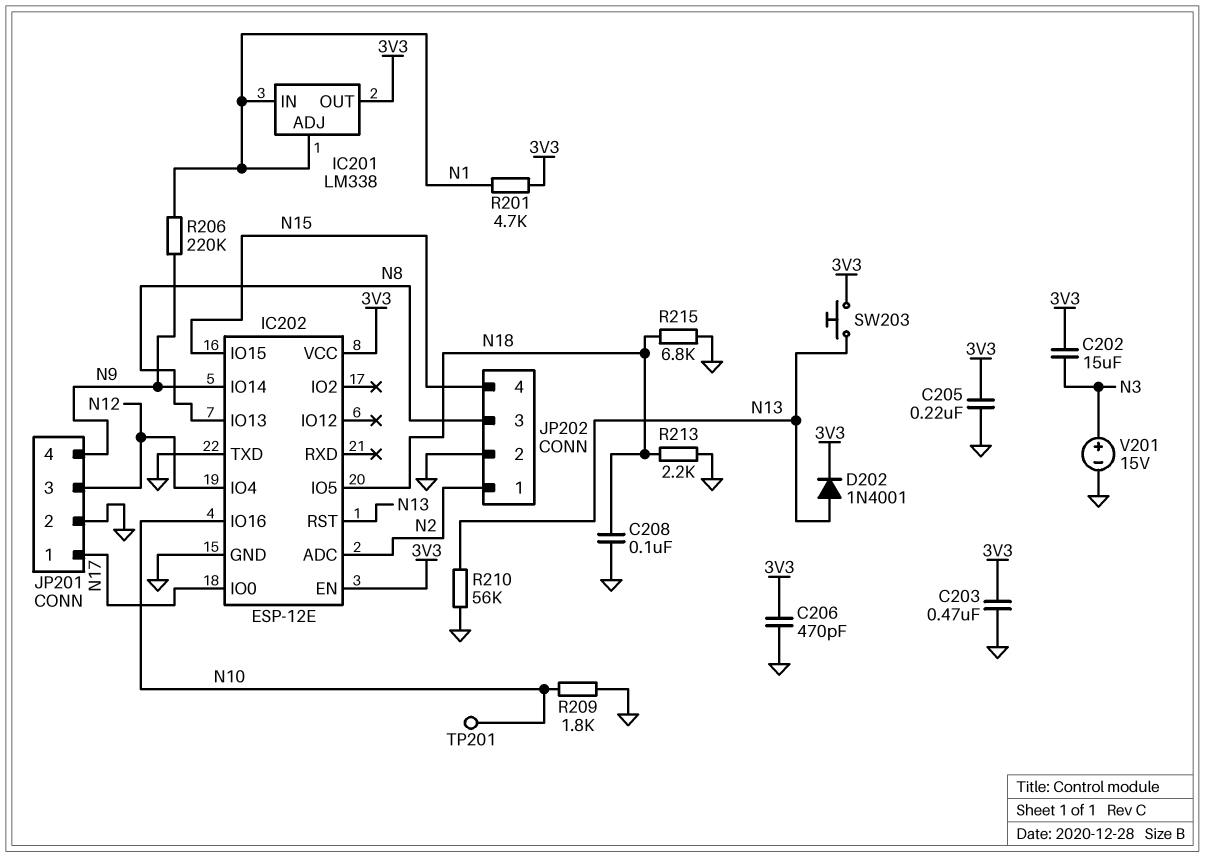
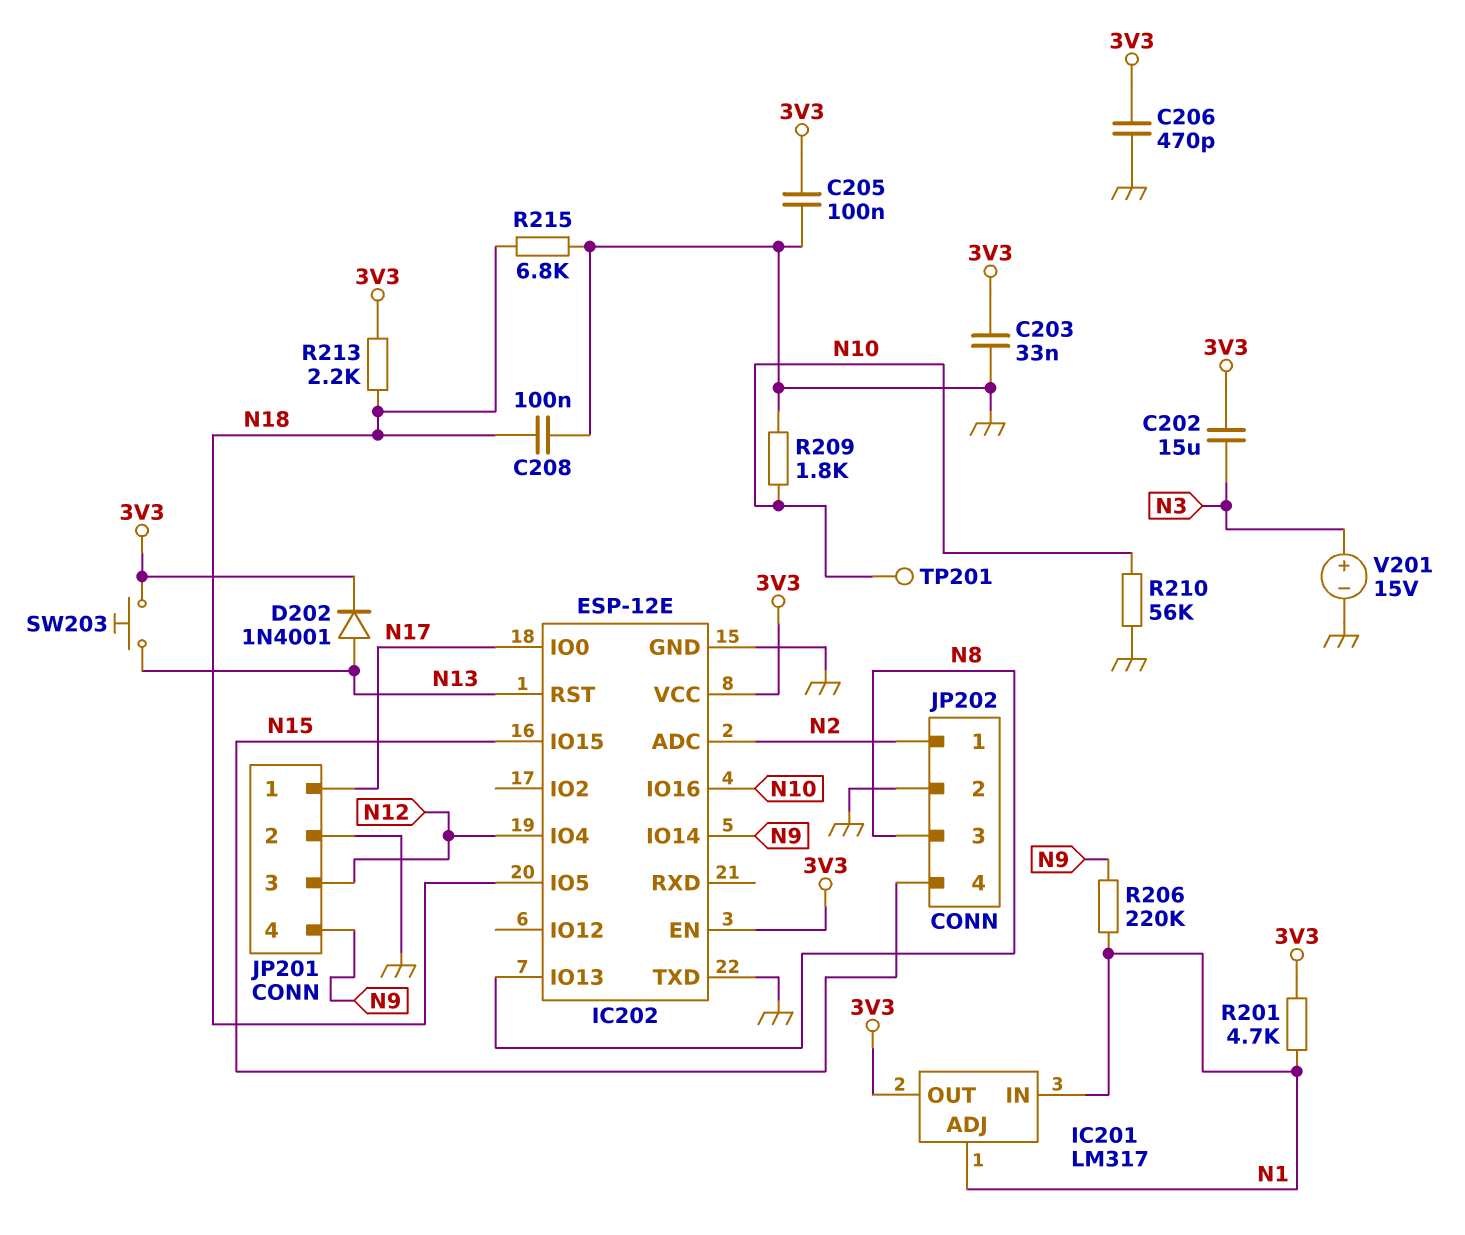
C203: 470nF (3V3, GND) -> 33nF (3V3, GND)
C205: 220nF (3V3, GND) -> 100nF (3V3, GND)
IC201: LM338 -> LM317
R210: 56k (GND, N13) -> 56k (GND, N10)
R213: 2.2k (GND, N18) -> 2.2k (3V3, N18)

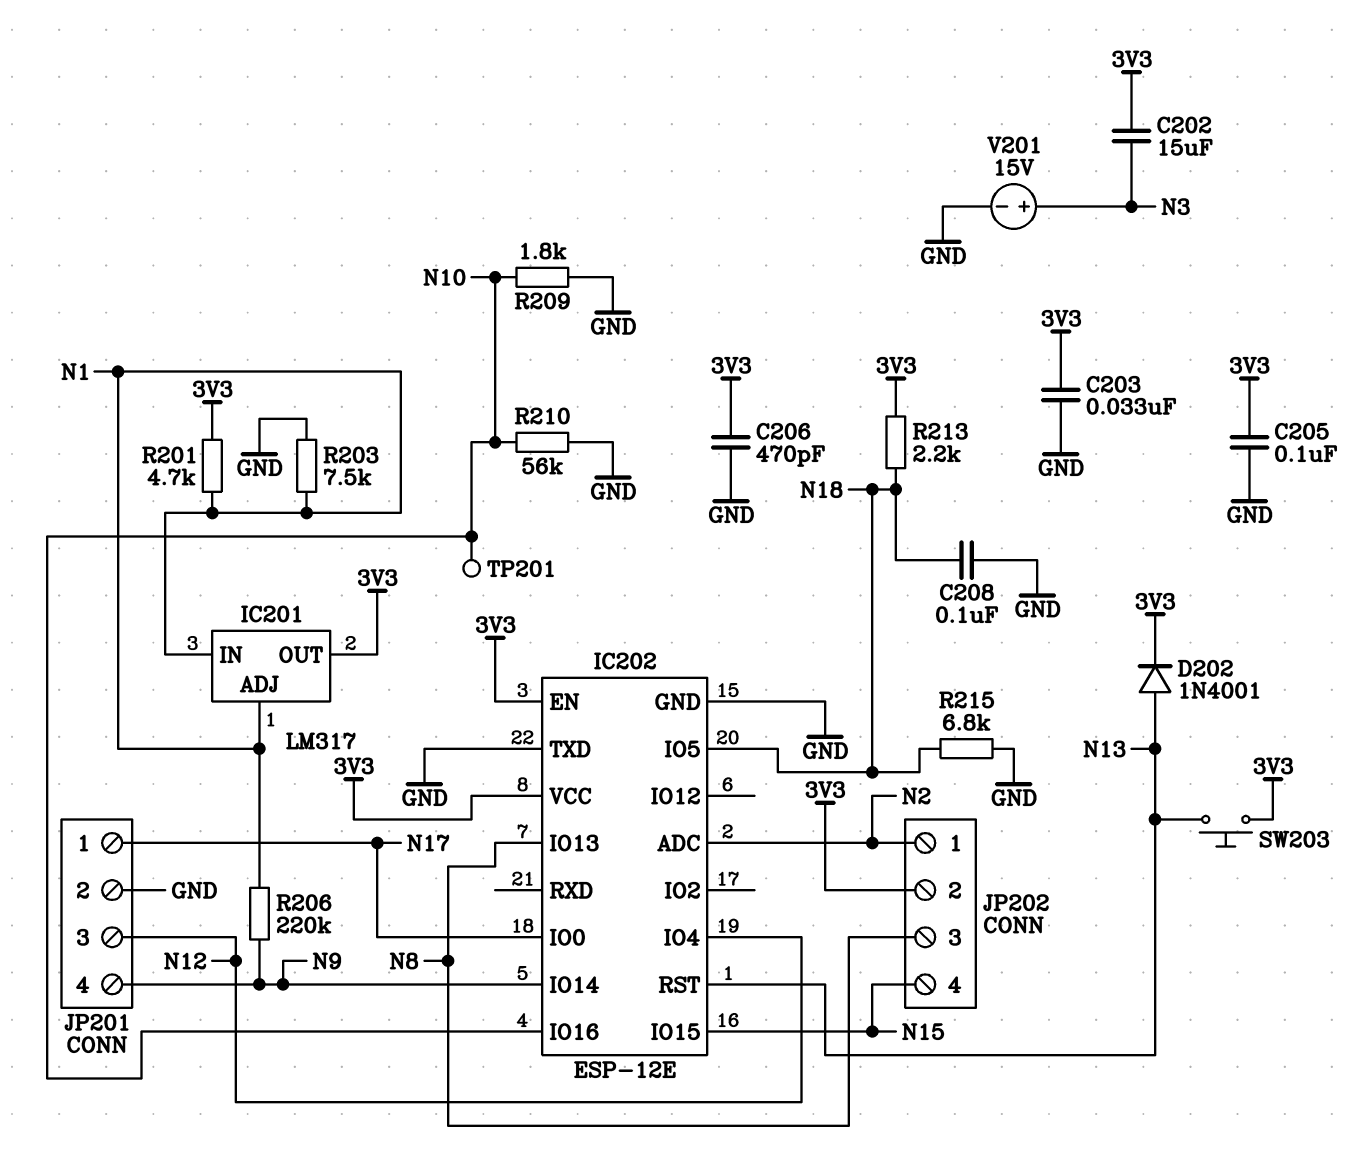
JP202 pin 2: GND -> 3V3
R203: none -> 7.5k (GND, N1)

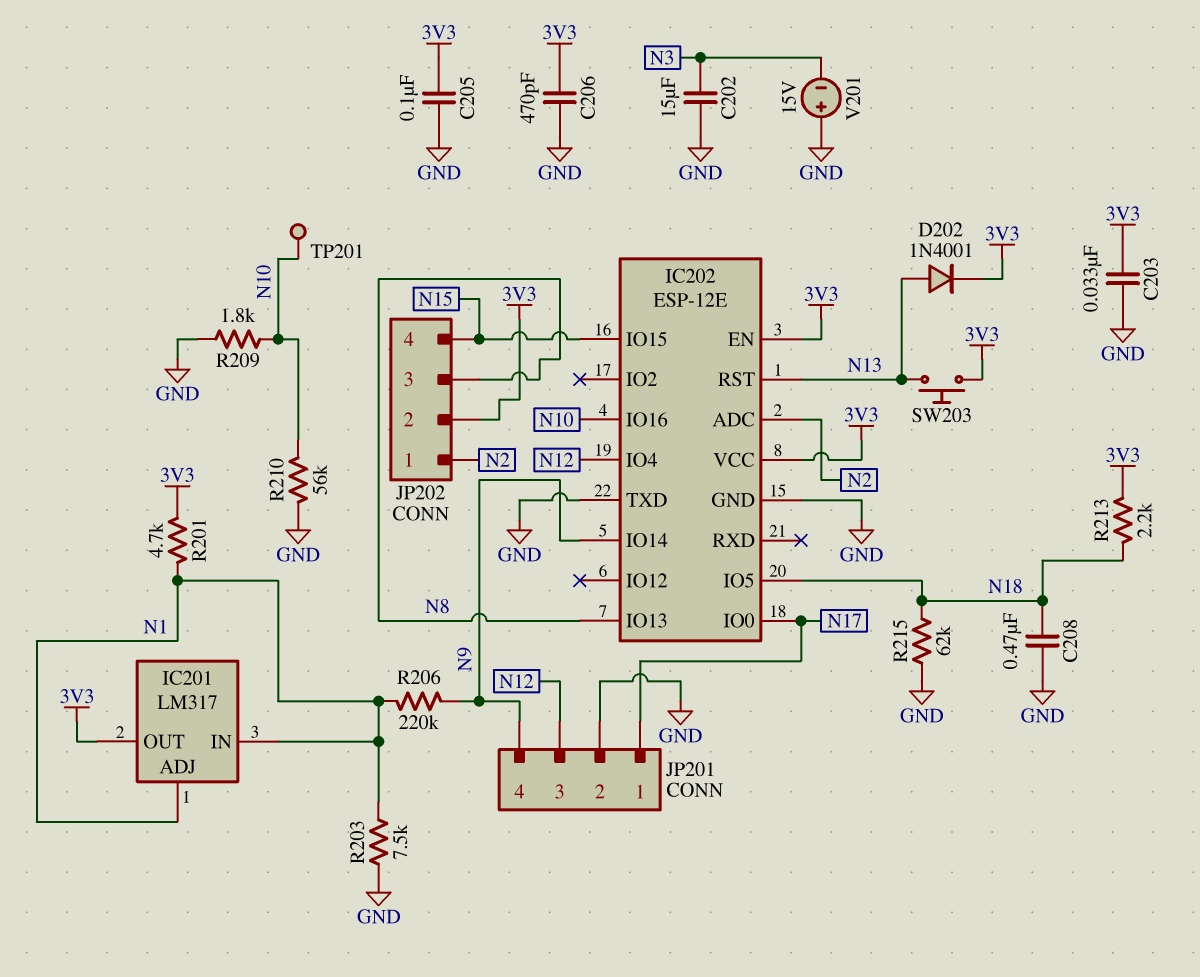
C202: 15uF (3V3, N3) -> 15uF (GND, N3)
C208: 100nF (GND, N18) -> 470nF (GND, N18)
R215: 6.8k (GND, N18) -> 62k (GND, N18)
V201: 15V (plus N3, minus GND) -> 15V (plus GND, minus N3)

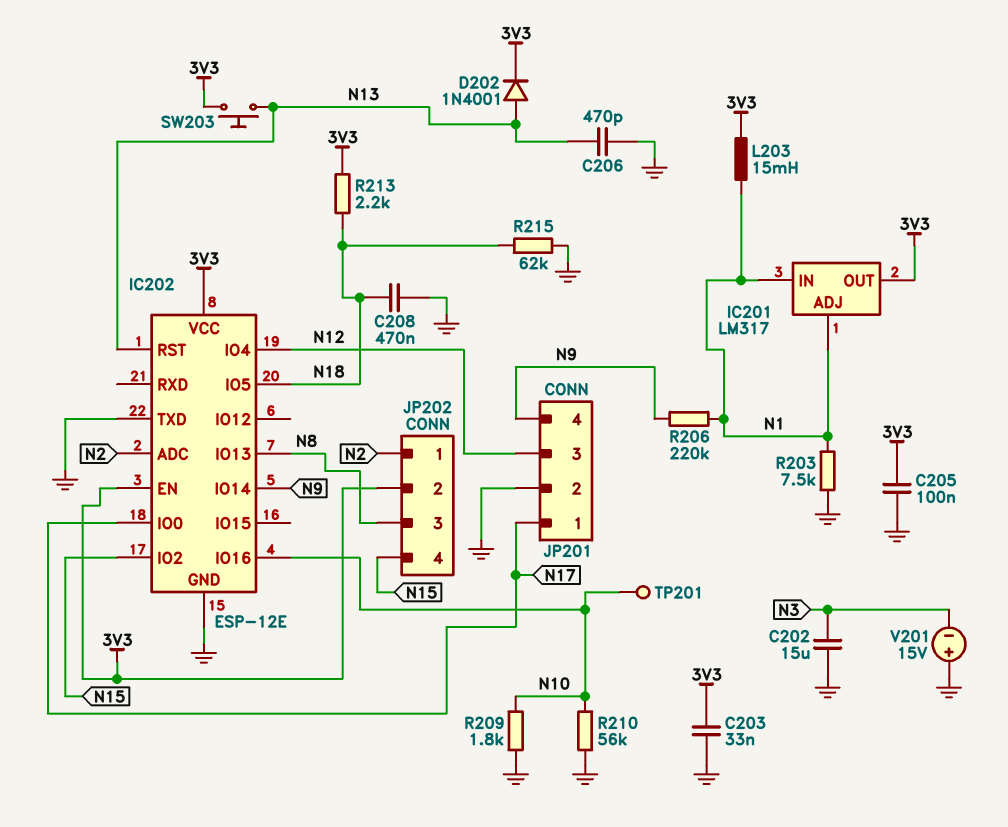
C206: 470pF (3V3, GND) -> 470pF (GND, N13)
IC202 pin IO2: none -> N15
IC202 pin IO15: N15 -> none
L203: none -> 15mH (3V3, N1)
R201: 4.7k (3V3, N1) -> none

